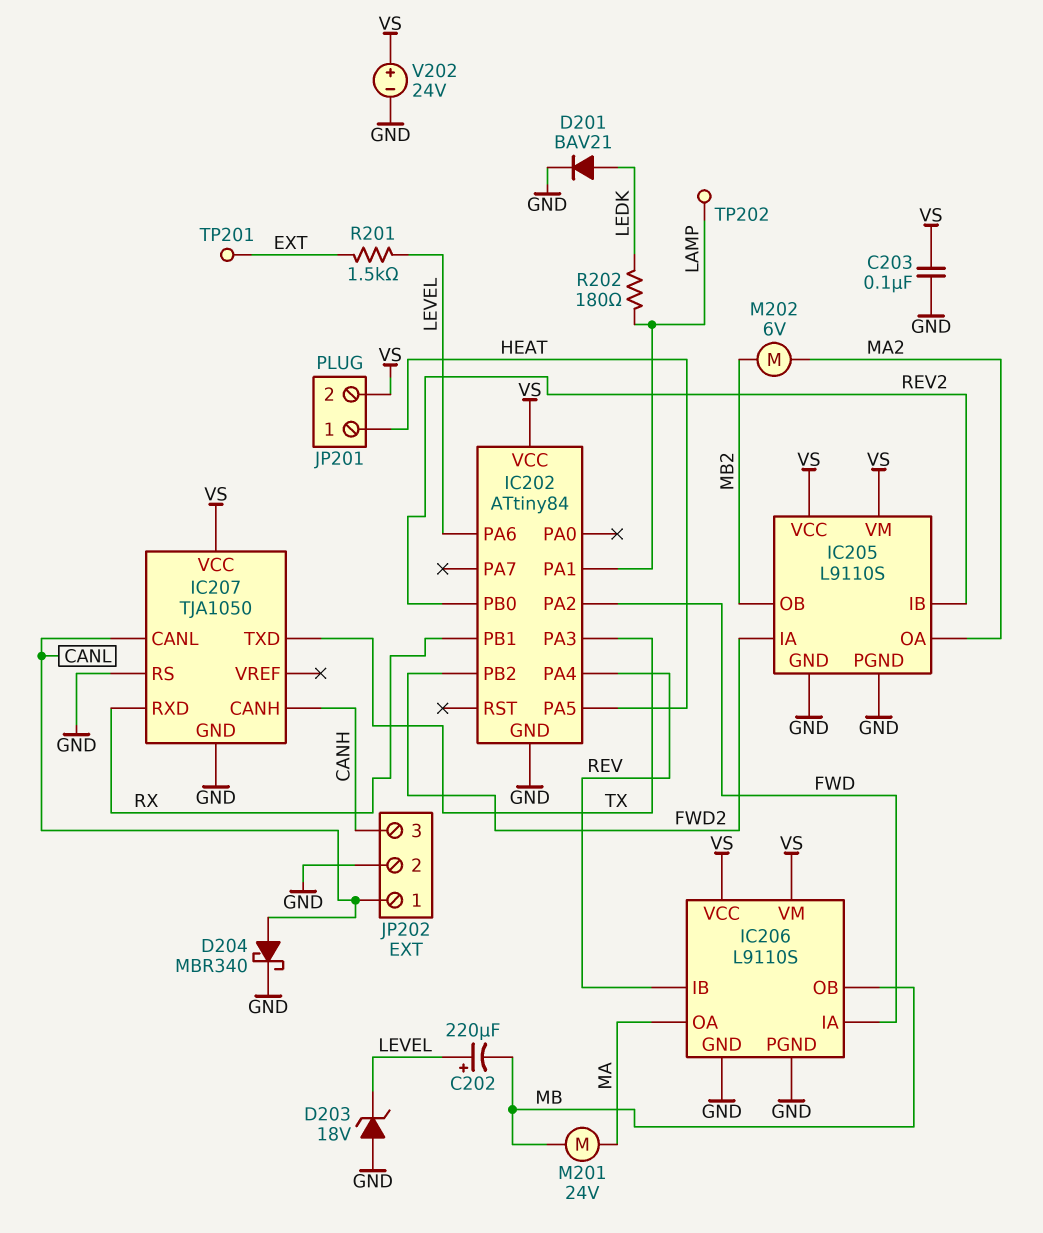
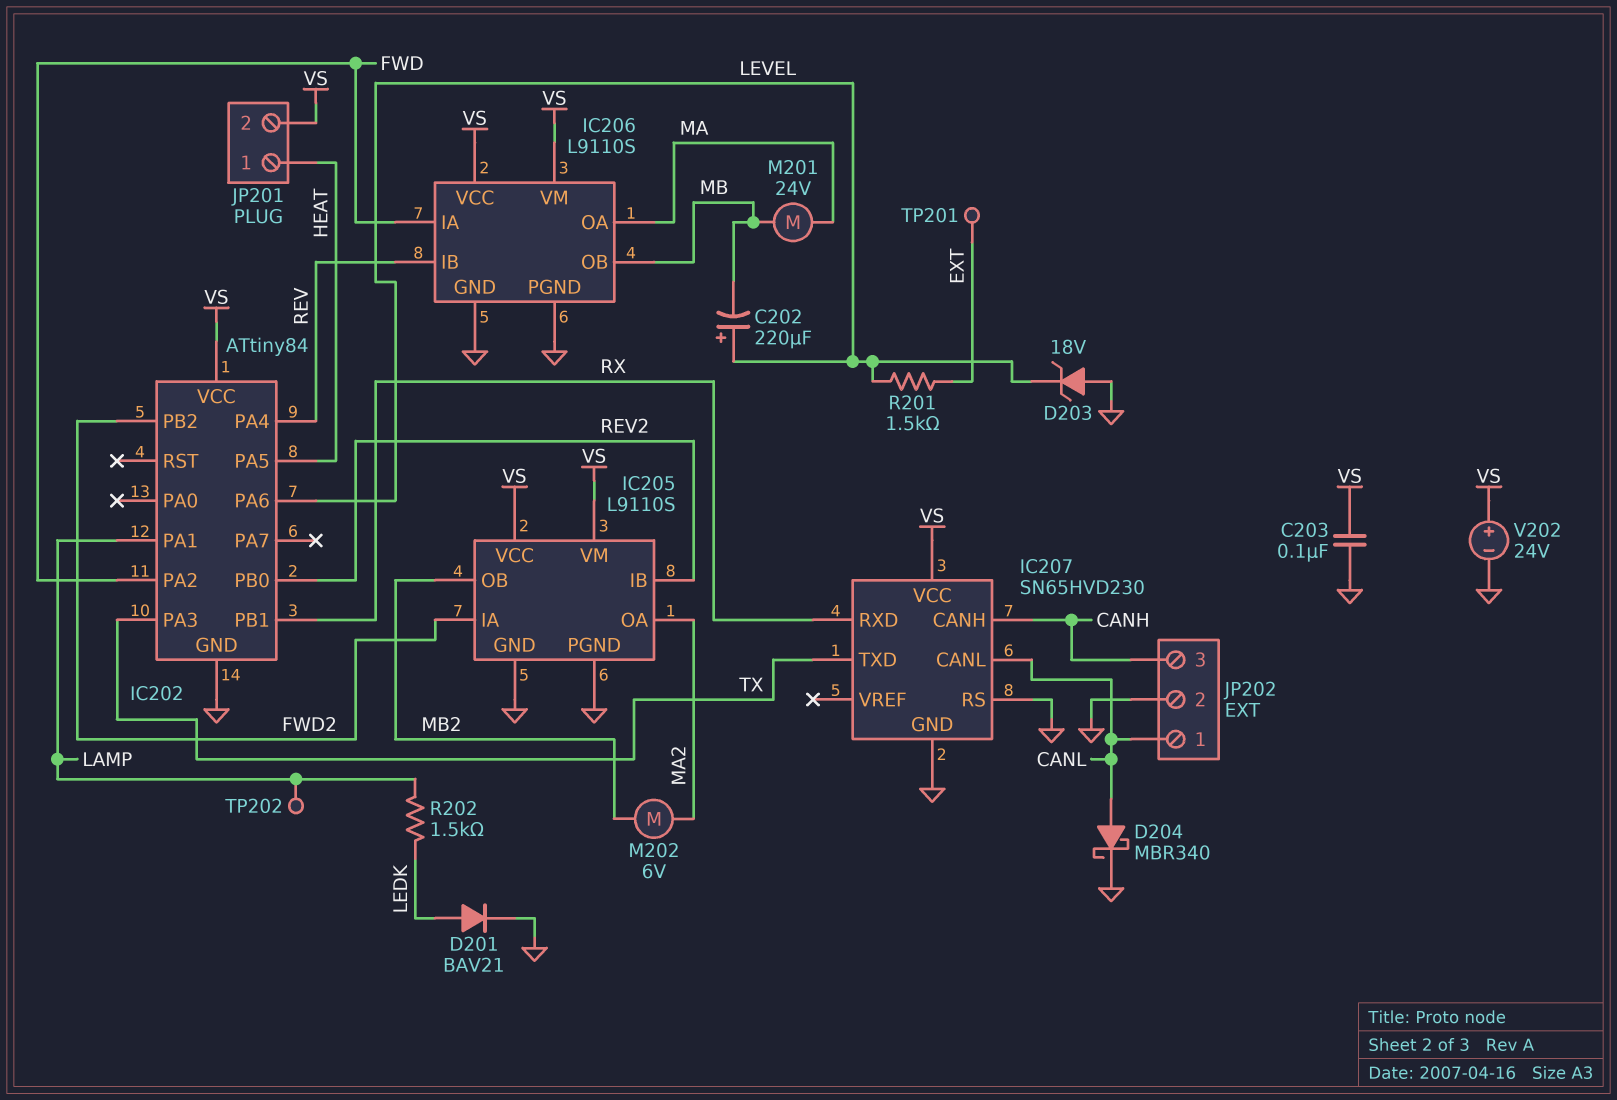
IC207: TJA1050 -> SN65HVD230
R202: 180 (LAMP, LEDK) -> 1.5k (LAMP, LEDK)

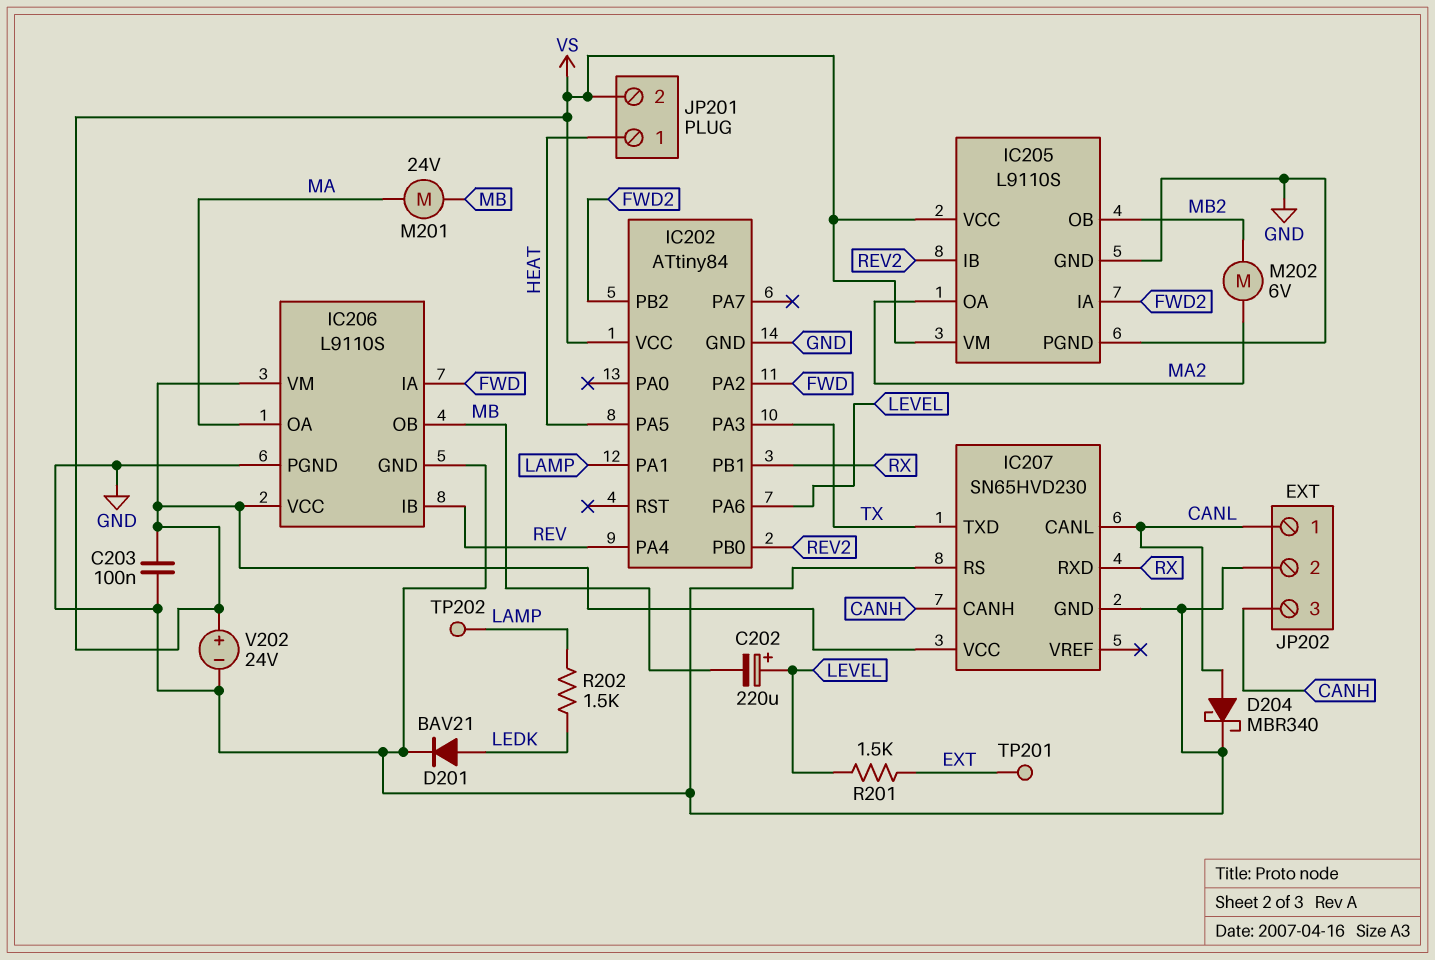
D203: zener 18V (A GND, K LEVEL) -> none

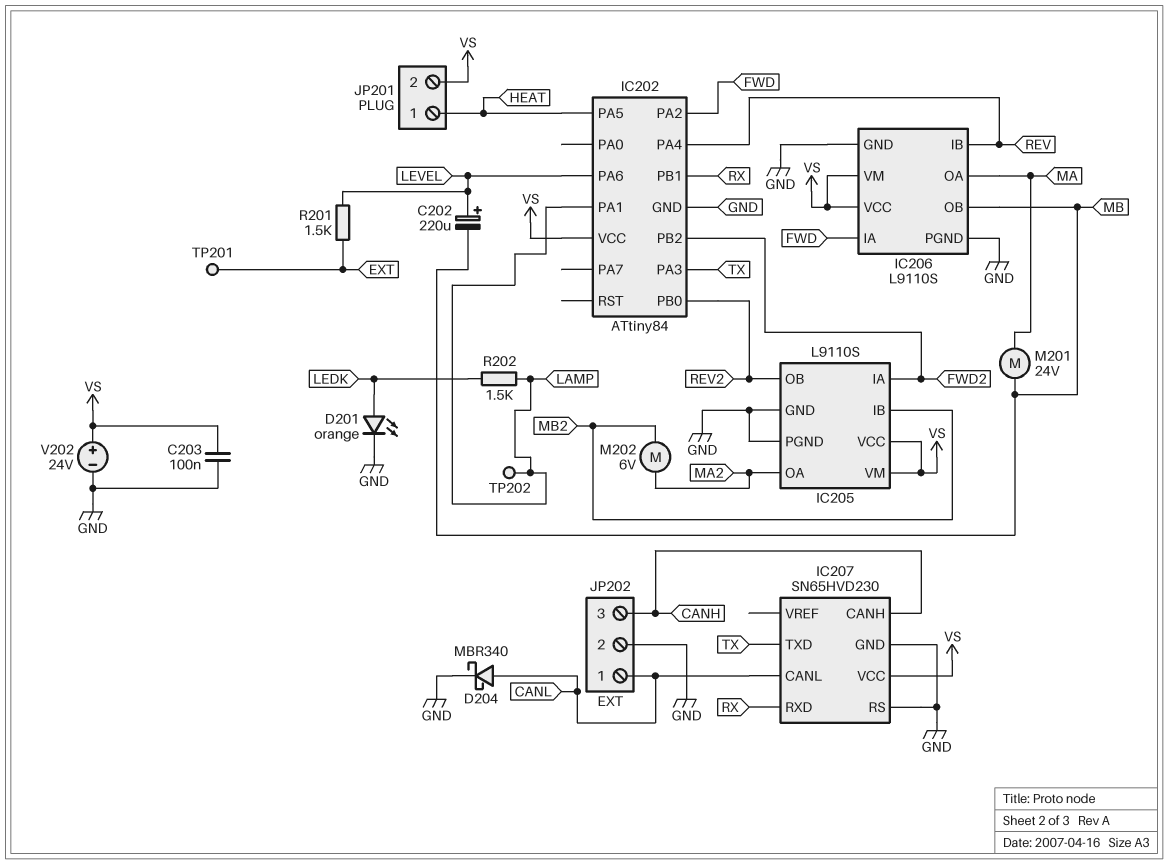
D201: diode BAV21 (A LEDK, K GND) -> LED orange (A LEDK, K GND)
IC205 pin IB: REV2 -> MB2
IC205 pin OB: MB2 -> REV2

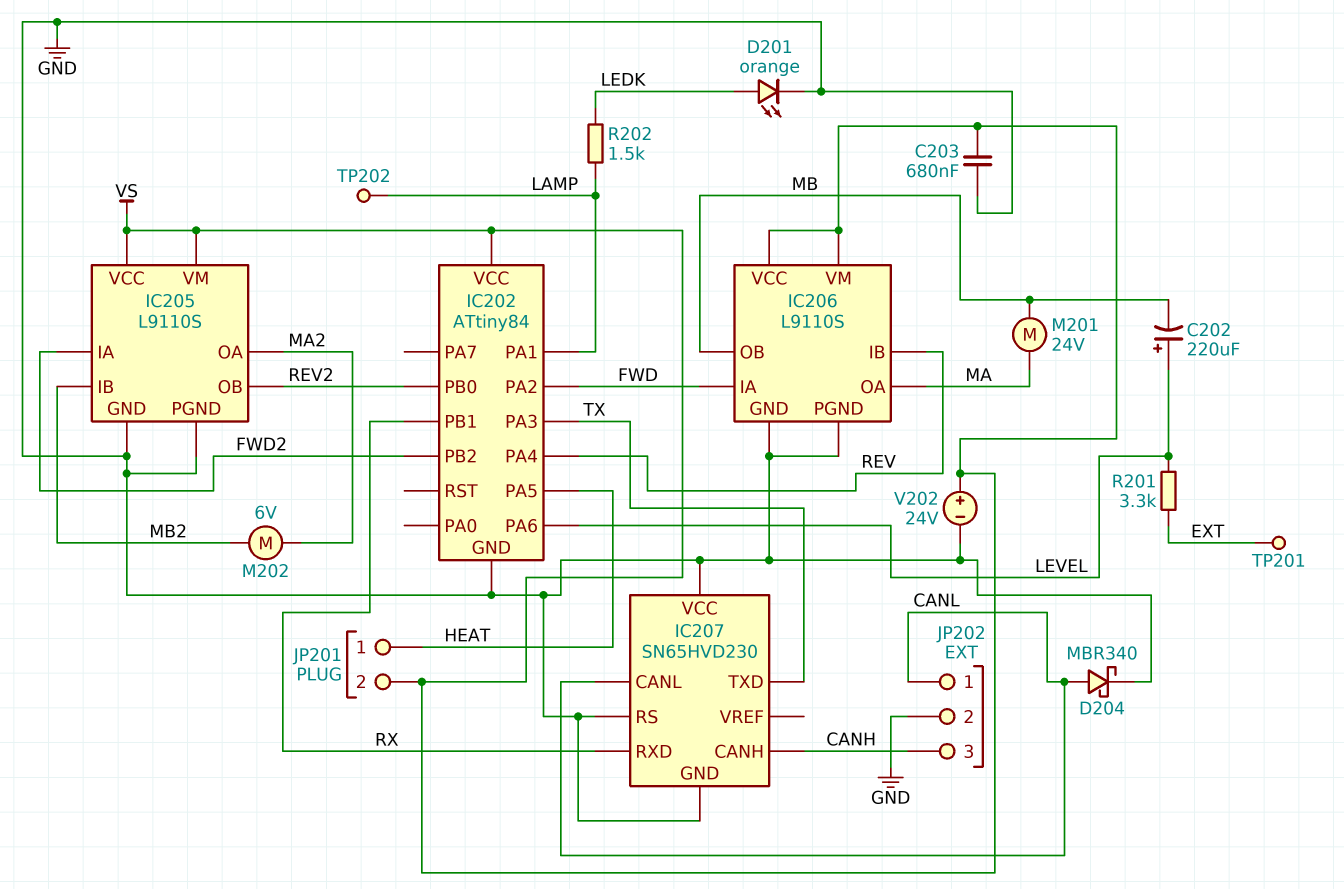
C203: 100nF (GND, VS) -> 680nF (GND, VS)
IC207 pin VCC: VS -> GND
R201: 1.5k (EXT, LEVEL) -> 3.3k (EXT, LEVEL)

